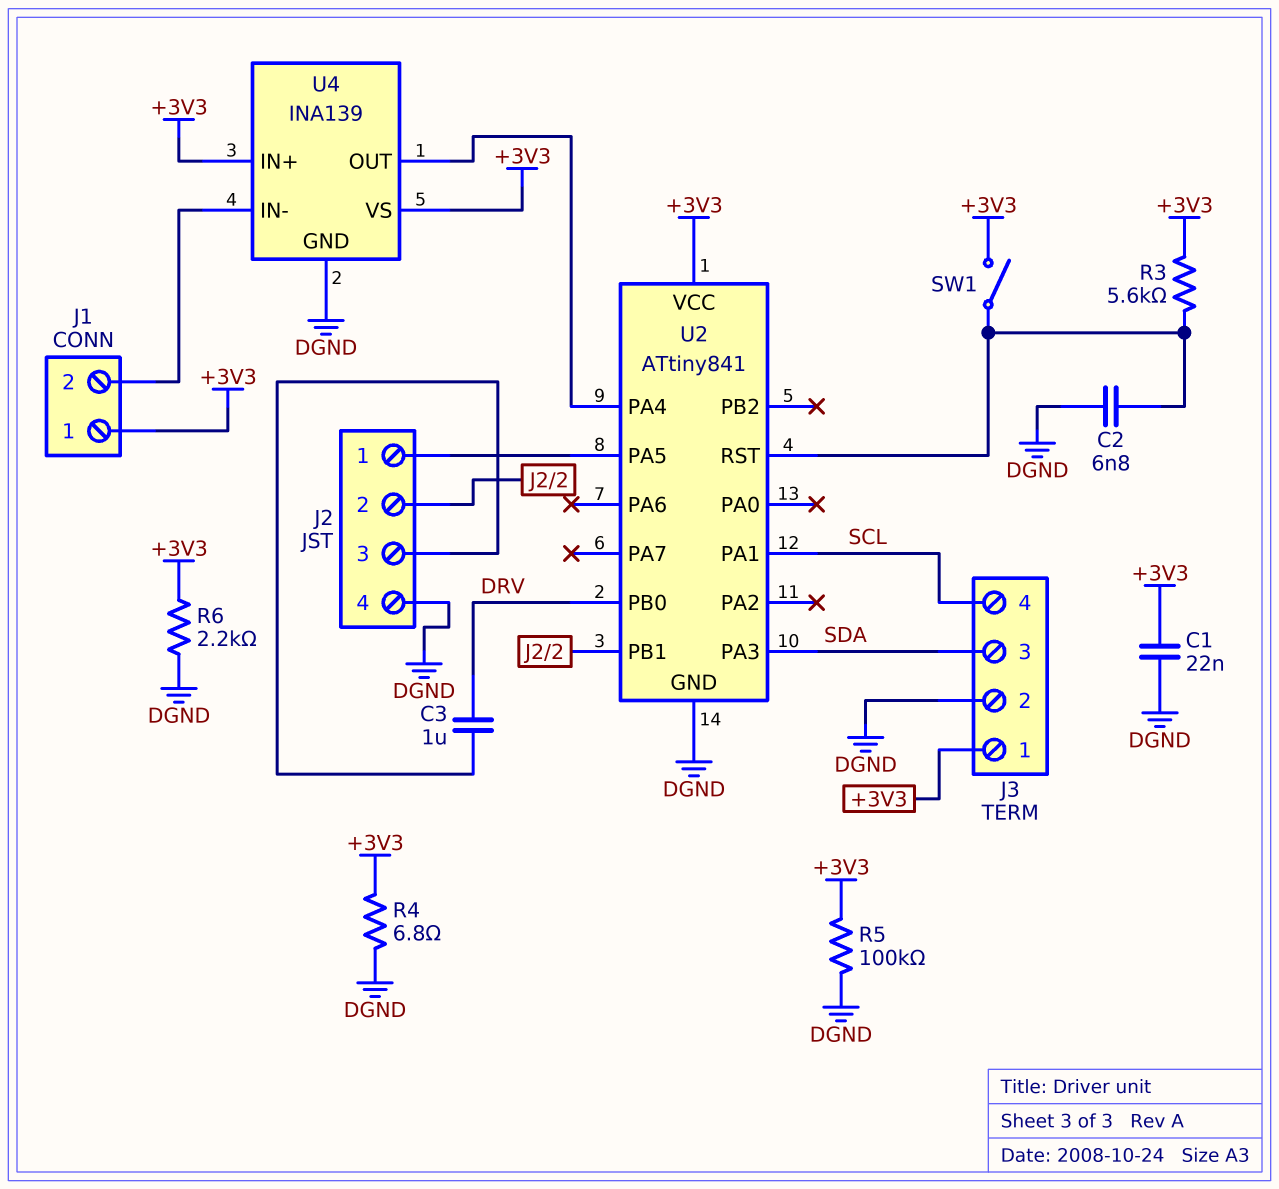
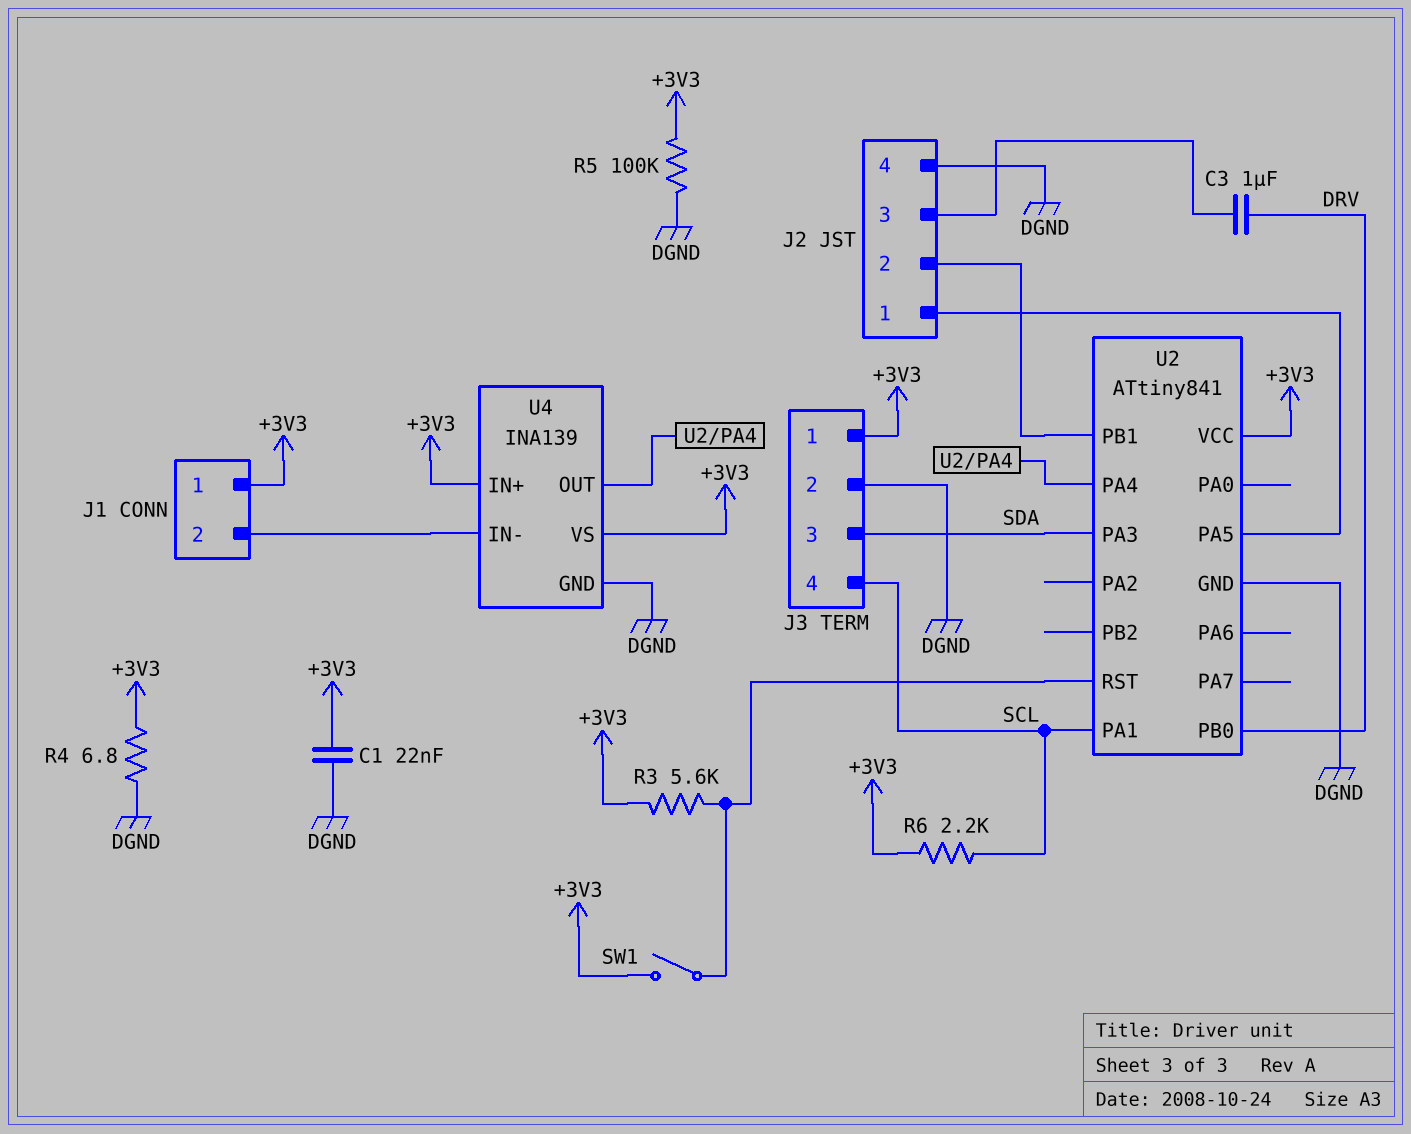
C2: 6.8nF (DGND, U2/RST) -> none
R6: 2.2k (+3V3, DGND) -> 2.2k (+3V3, SCL)

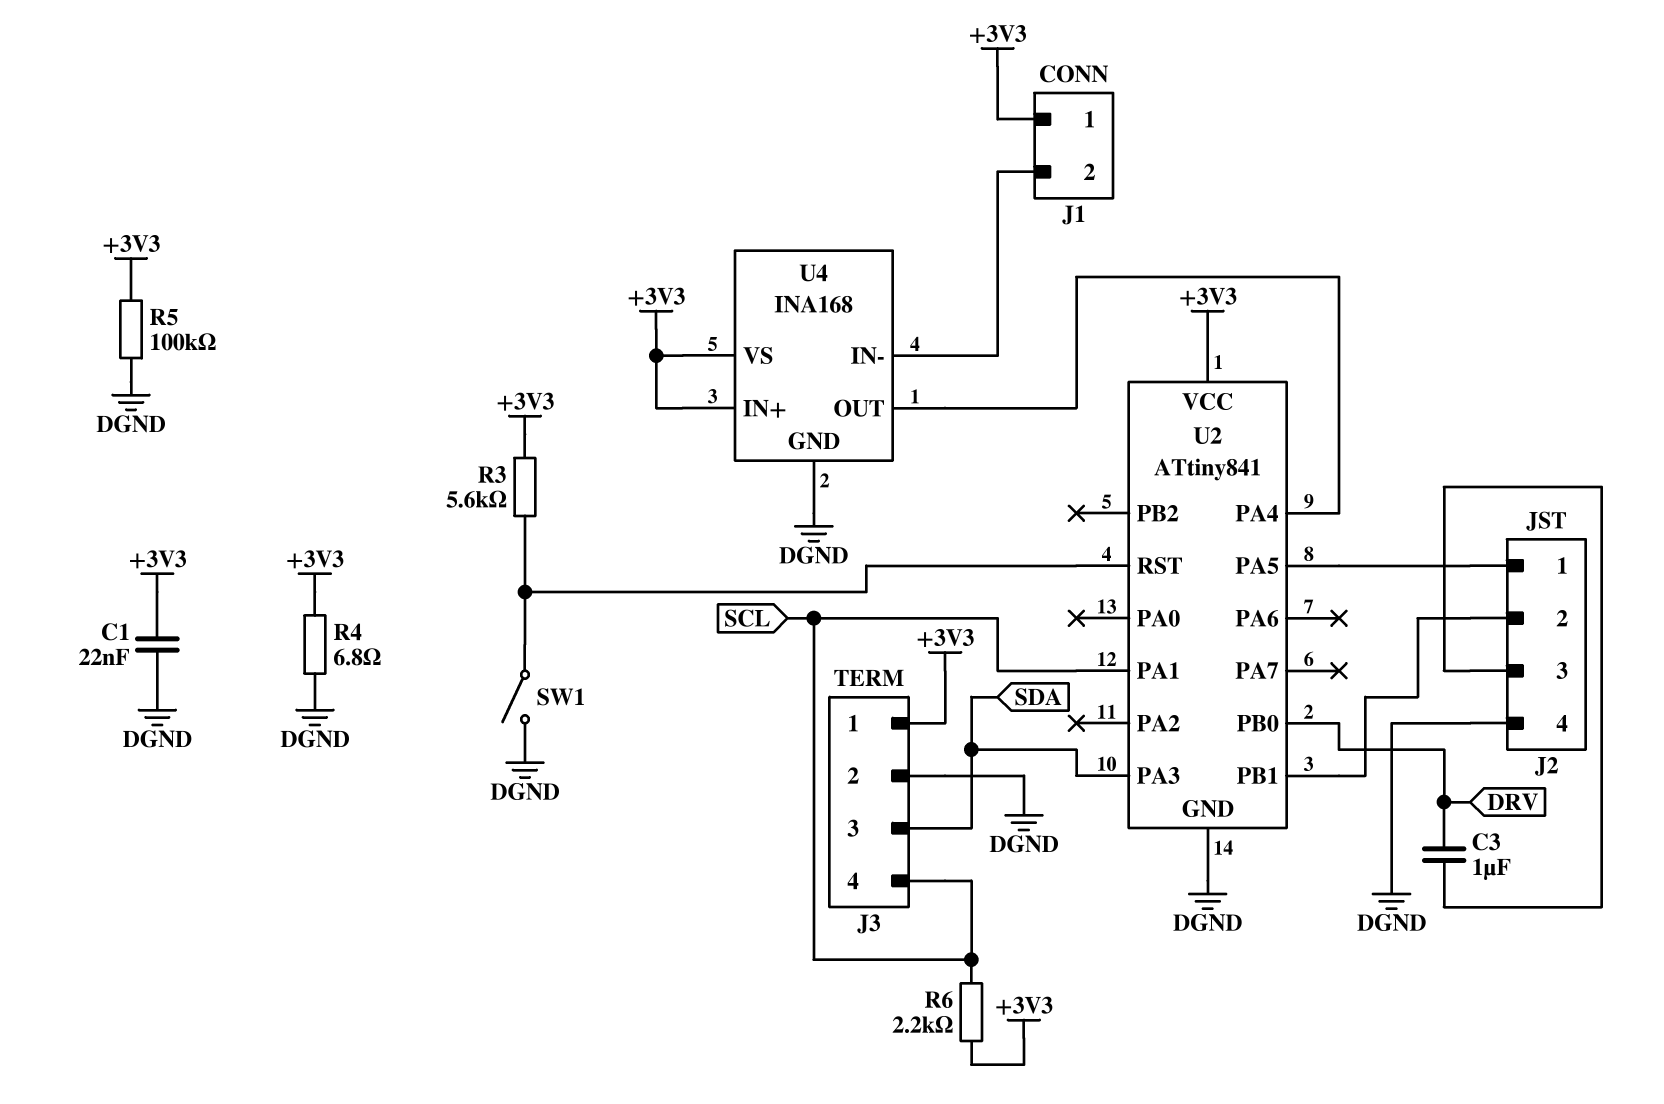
SW1: switch (+3V3, U2/RST) -> switch (DGND, U2/RST)
U4: INA139 -> INA168

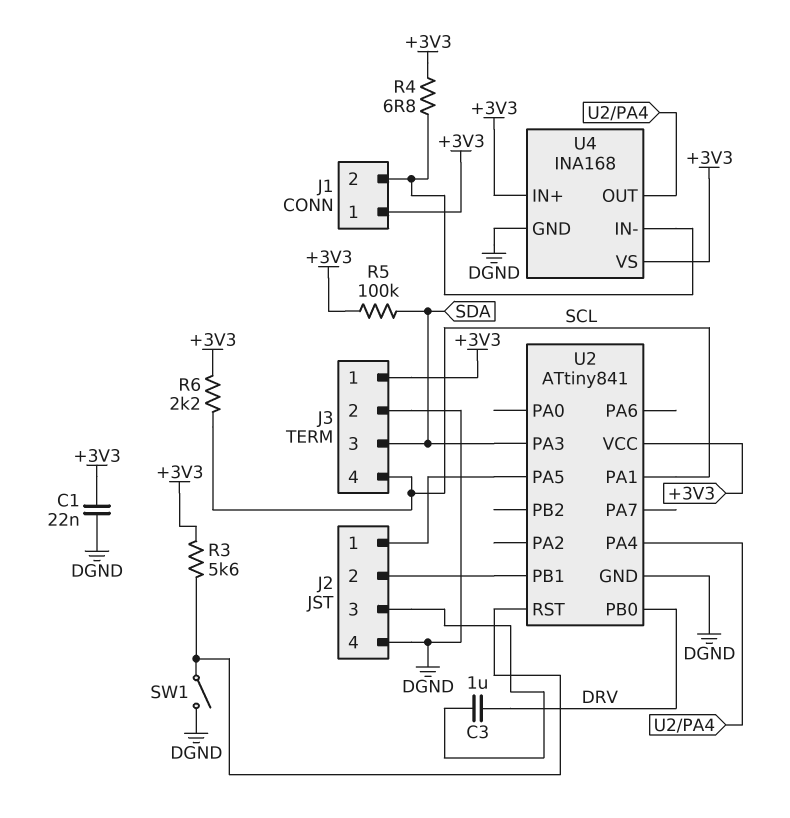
R4: 6.8 (+3V3, DGND) -> 6.8 (+3V3, J1/2)
R5: 100k (+3V3, DGND) -> 100k (+3V3, SDA)

